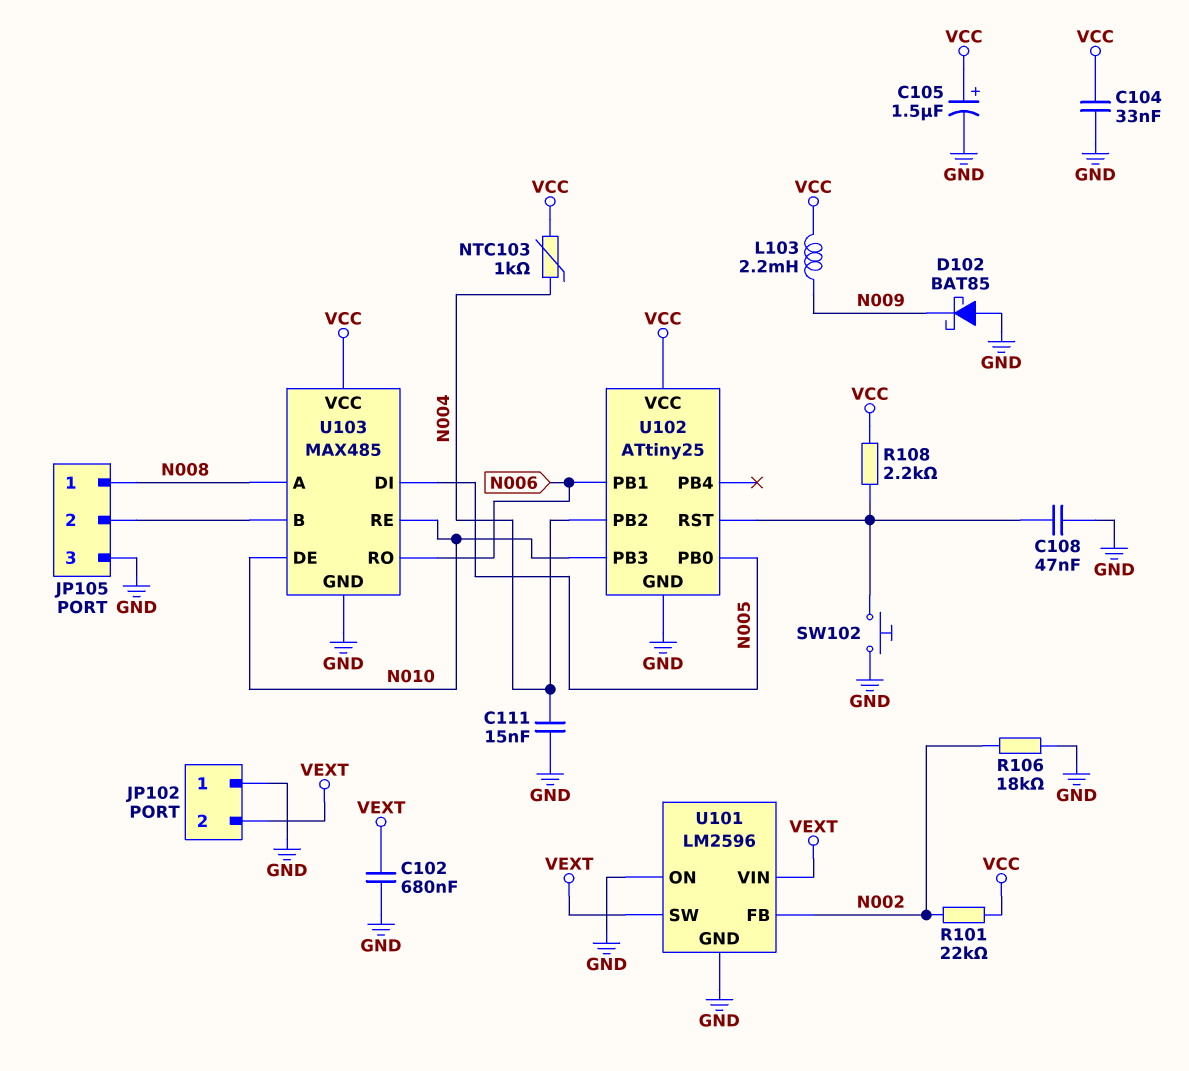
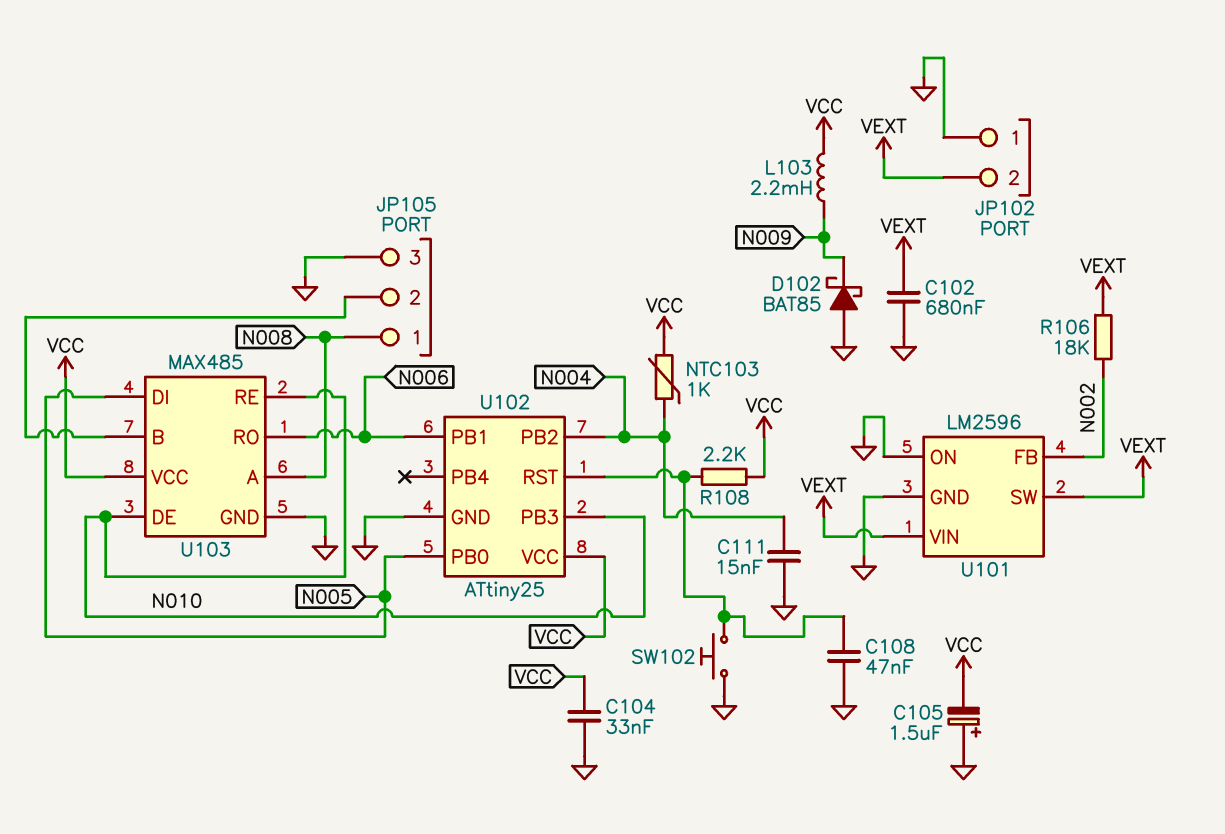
C105: 1.5uF (plus VCC, minus GND) -> 1.5uF (plus GND, minus VCC)
R101: 22k (N002, VCC) -> none
R106: 18k (GND, N002) -> 18k (N002, VEXT)

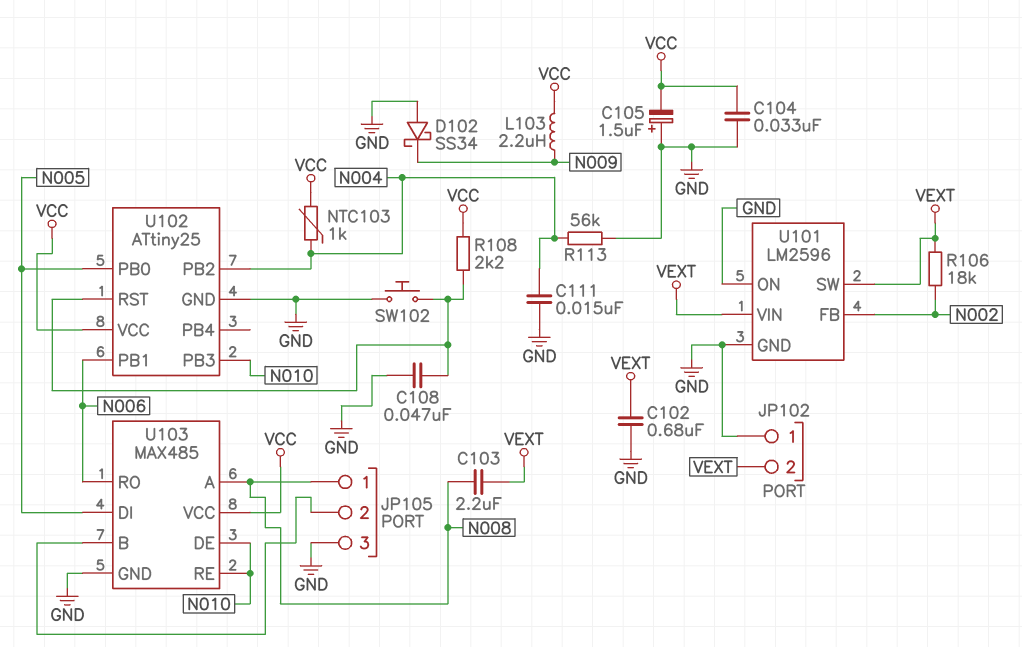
C103: none -> 2.2uF (N008, VEXT)
D102: schottky BAT85 (A GND, K N009) -> schottky SS34 (A GND, K N009)
L103: 2.2mH (N009, VCC) -> 2.2uH (N009, VCC)
R113: none -> 56k (GND, N004)

